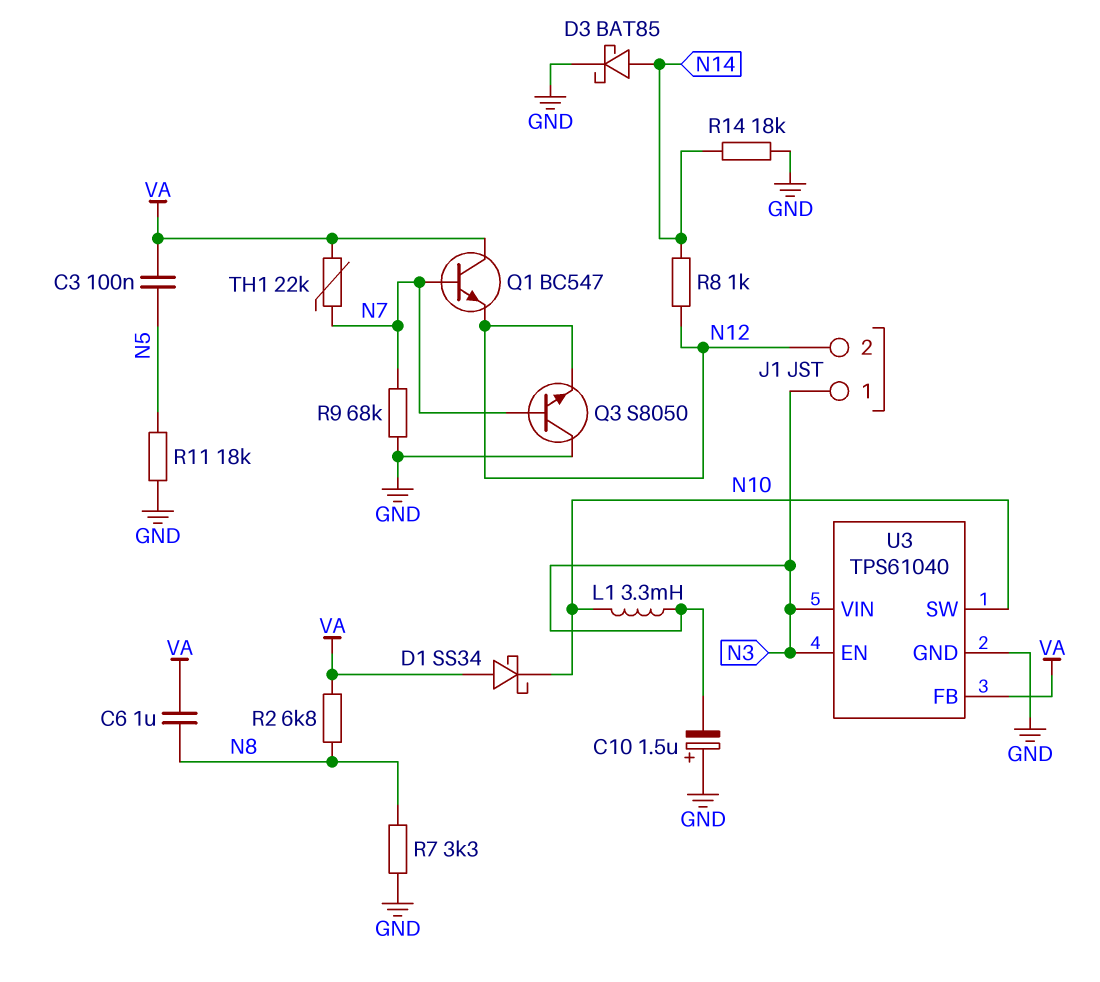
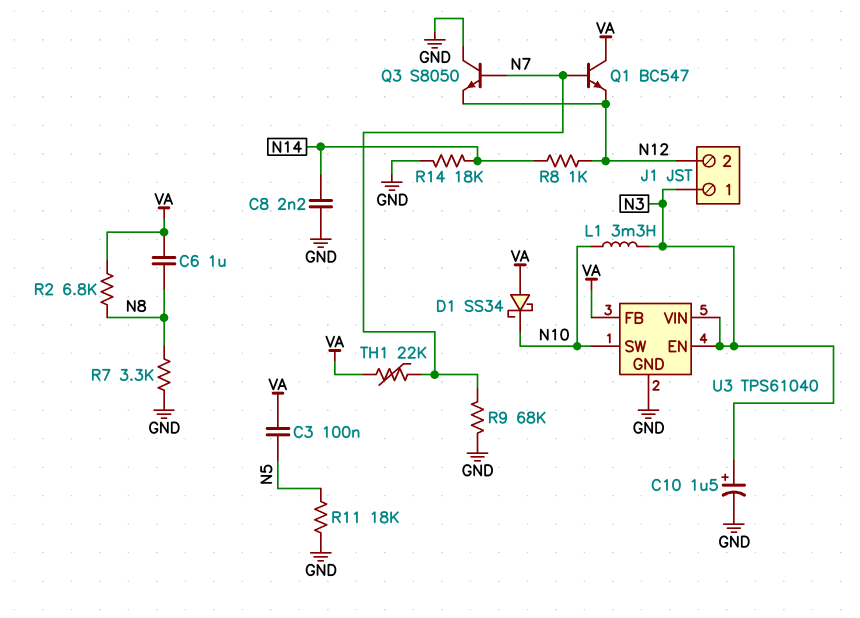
C8: none -> 2.2nF (GND, N14)
C10: 1.5uF (plus GND, minus N3) -> 1.5uF (plus N3, minus GND)
D3: schottky BAT85 (A N14, K GND) -> none

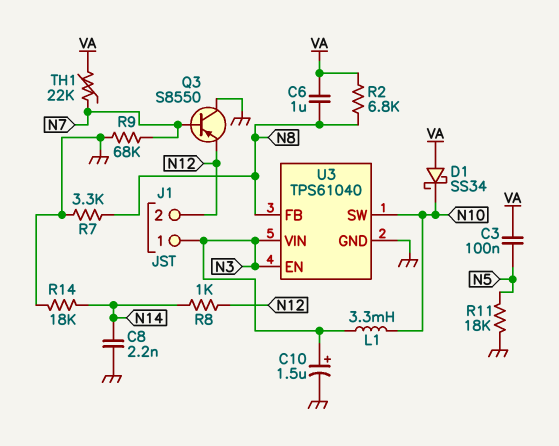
Q1: NPN BC547 (B N7, C VA, E N12) -> none
Q3: NPN S8050 (B N7, C GND, E N12) -> PNP S8550 (B N7, C GND, E N12)
U3 pin FB: VA -> N8

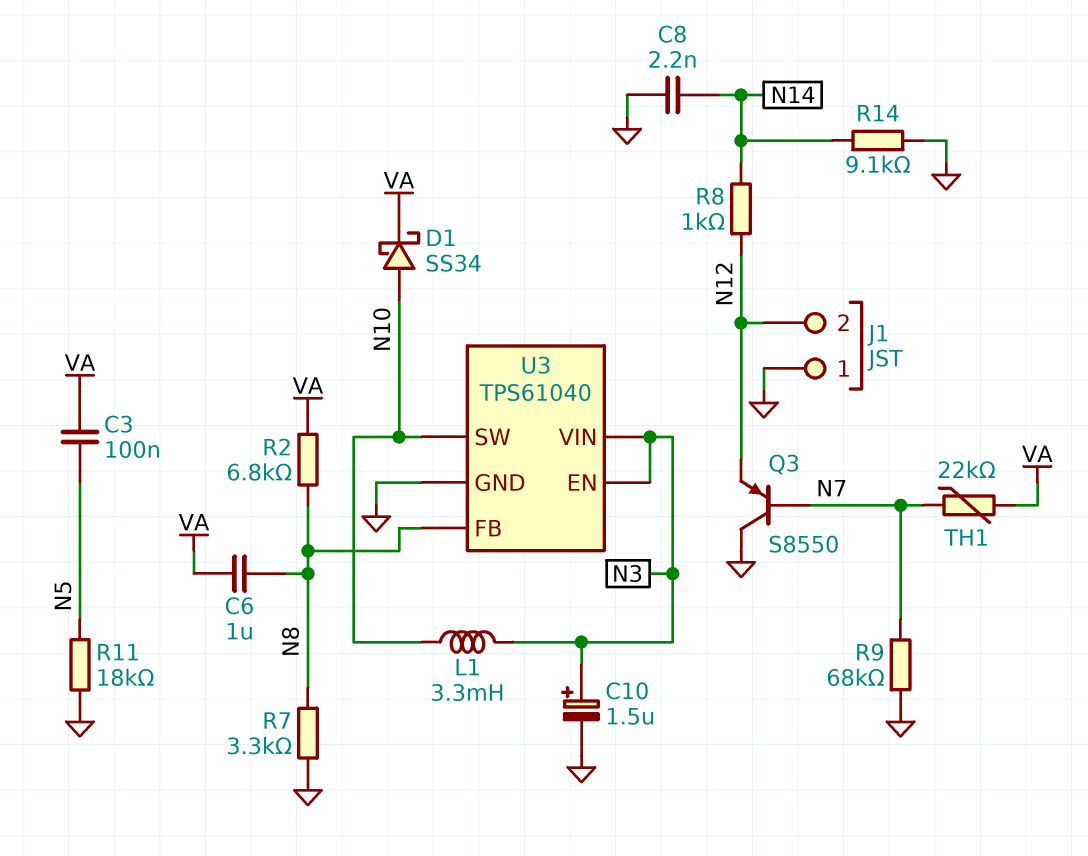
D1: schottky SS34 (A VA, K N10) -> schottky SS34 (A N10, K VA)
J1 pin 1: N3 -> GND
R14: 18k (GND, N14) -> 9.1k (GND, N14)

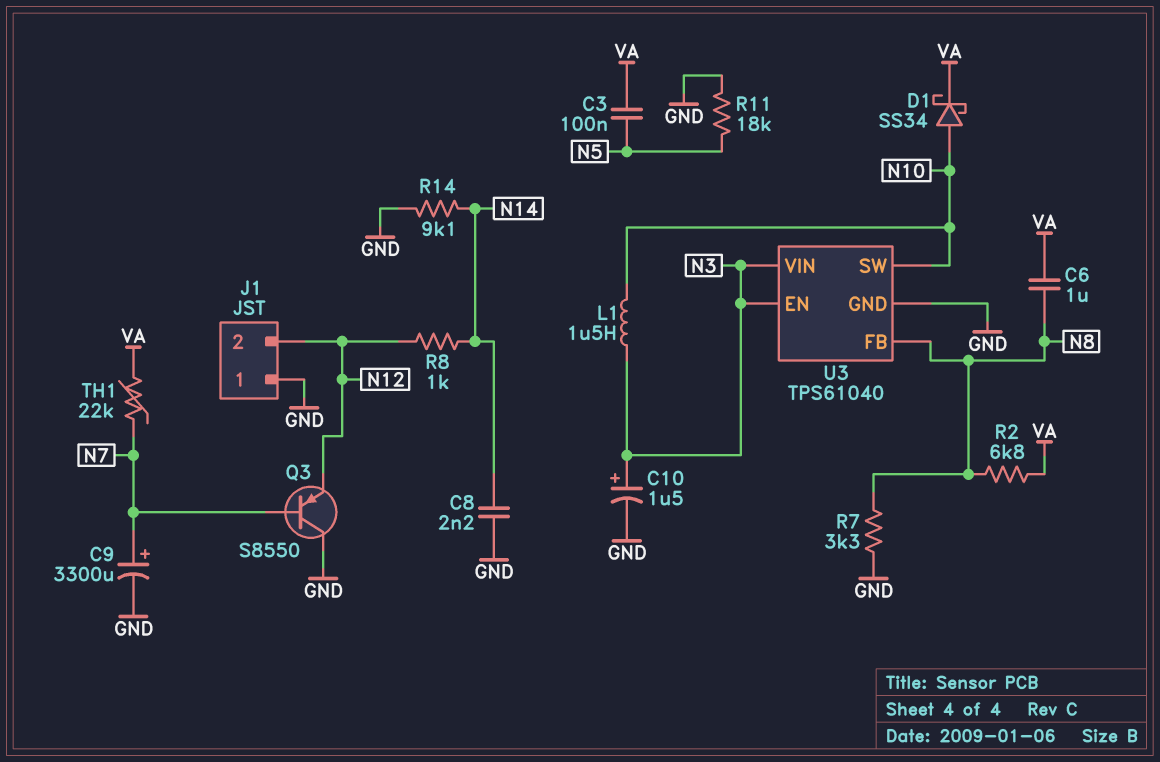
C9: none -> 3300uF (plus N7, minus GND)
L1: 3.3mH (N3, N10) -> 1.5uH (N3, N10)
R9: 68k (GND, N7) -> none

